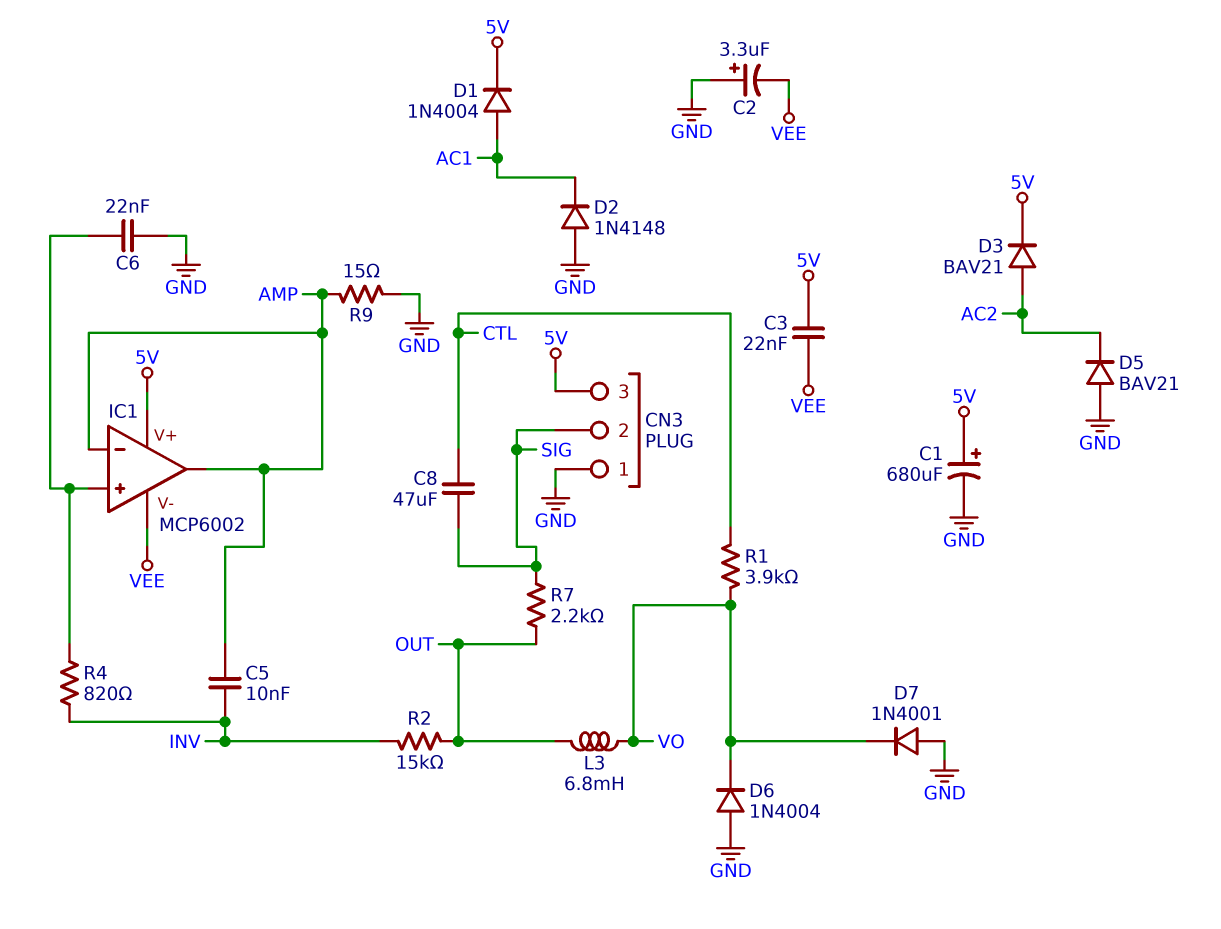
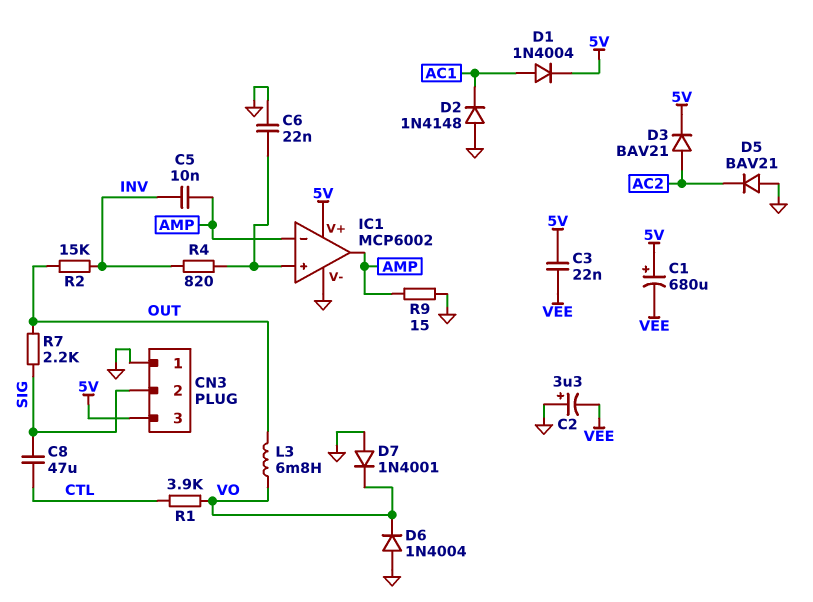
C1: 680uF (plus 5V, minus GND) -> 680uF (plus 5V, minus VEE)
IC1 pin V-: VEE -> GND

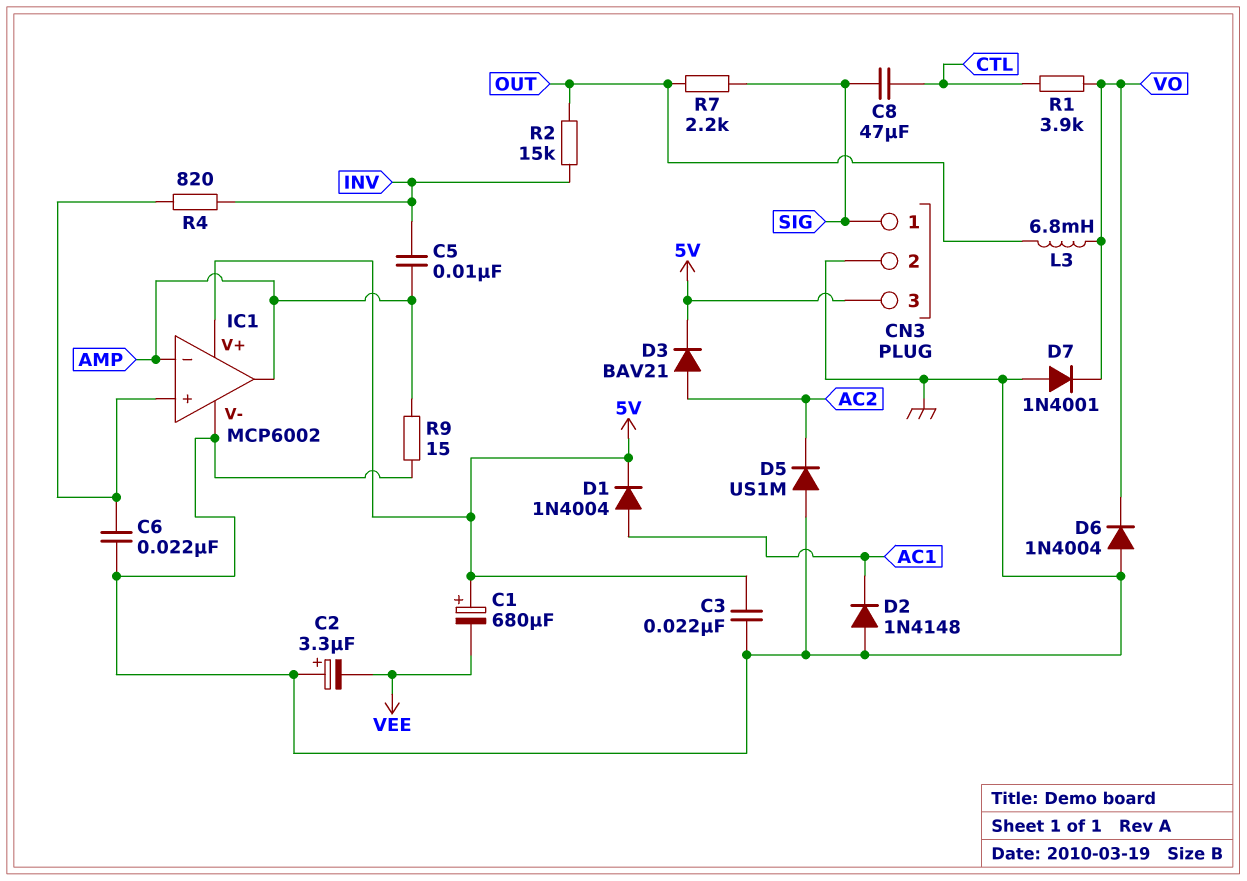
C3: 22nF (5V, VEE) -> 22nF (5V, GND)
CN3 pin 1: GND -> SIG
CN3 pin 2: SIG -> GND
D5: diode BAV21 (A GND, K AC2) -> diode US1M (A GND, K AC2)

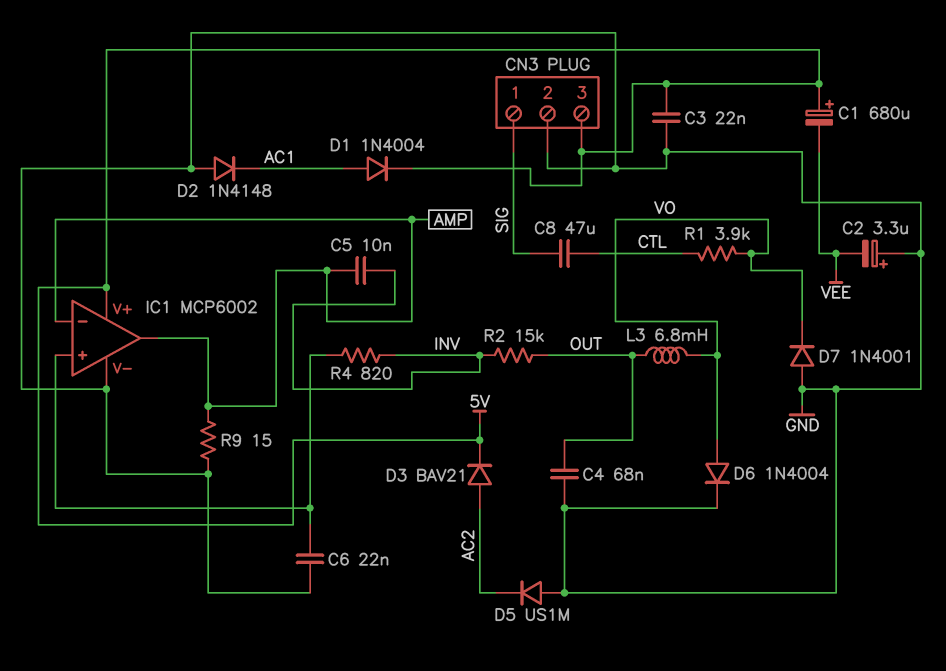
C4: none -> 68nF (GND, OUT)
D6: diode 1N4004 (A GND, K VO) -> diode 1N4004 (A VO, K GND)
R7: 2.2k (OUT, SIG) -> none

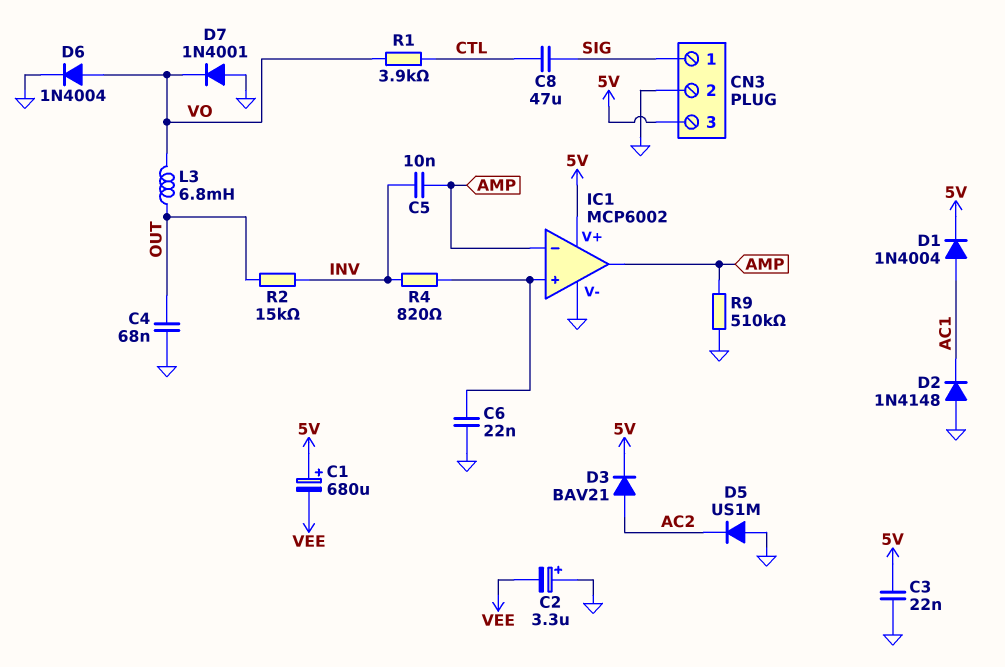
R9: 15 (AMP, GND) -> 510k (AMP, GND)

